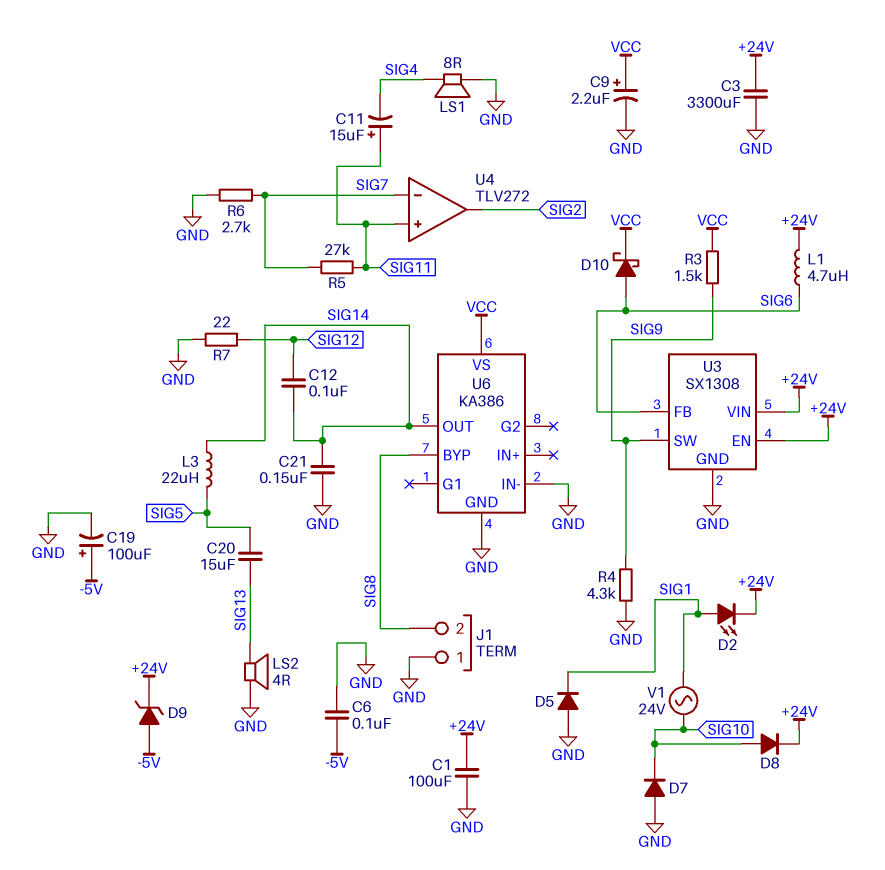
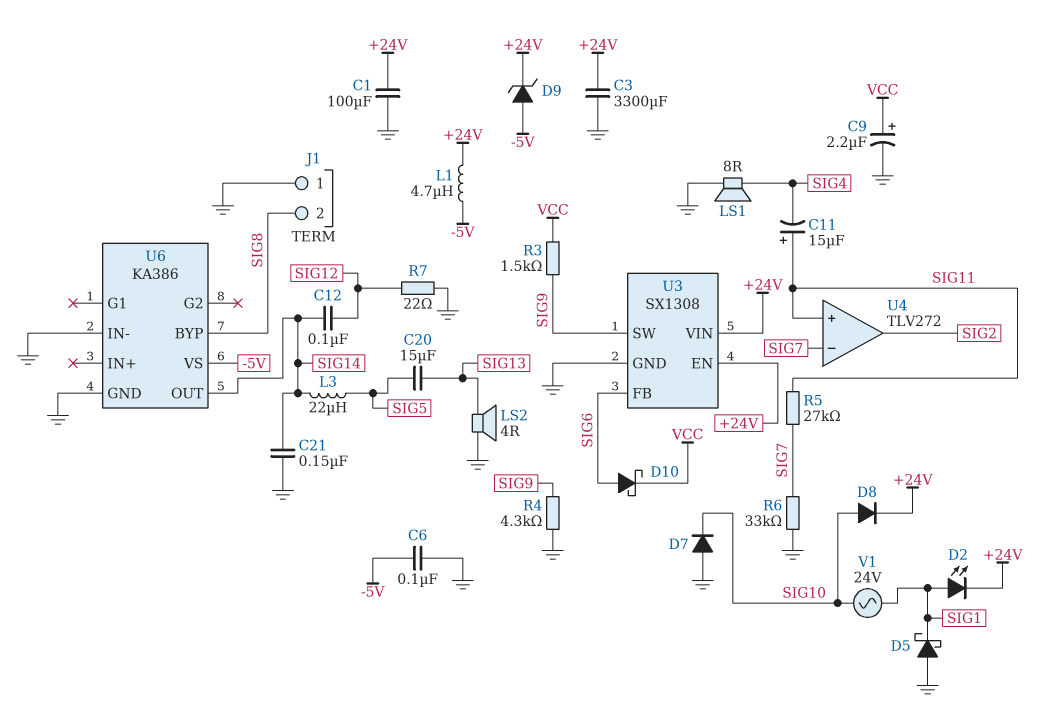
C19: 100uF (plus -5V, minus GND) -> none
D5: diode (A GND, K SIG1) -> schottky (A GND, K SIG1)
L1: 4.7uH (+24V, SIG6) -> 4.7uH (+24V, -5V)
R6: 2.7k (GND, SIG7) -> 33k (GND, SIG7)
U6 pin VS: VCC -> -5V

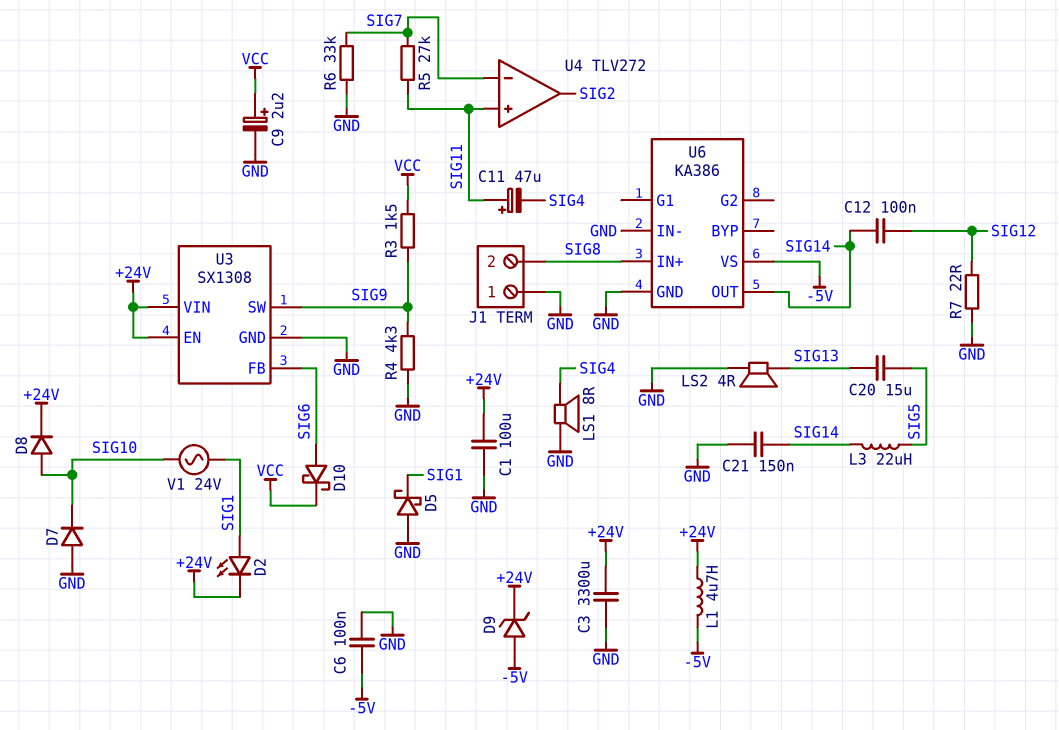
C11: 15uF (plus SIG11, minus SIG4) -> 47uF (plus SIG11, minus SIG4)
U6 pin BYP: SIG8 -> none
U6 pin IN+: none -> SIG8

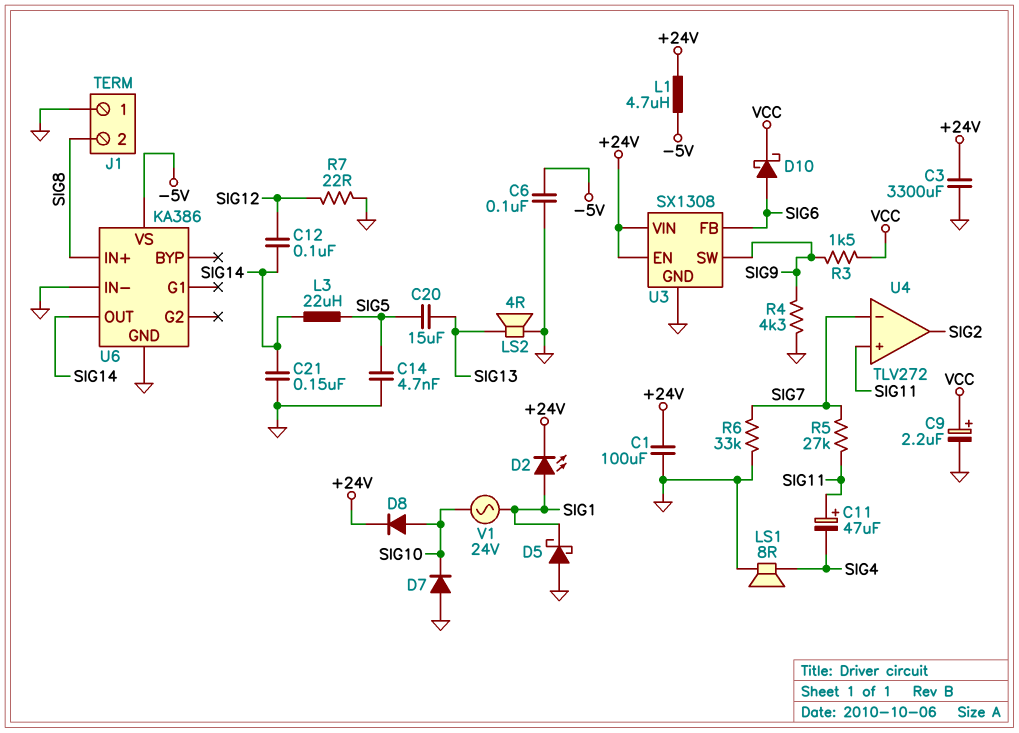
C14: none -> 4.7nF (GND, SIG5)
D9: zener (A -5V, K +24V) -> none

